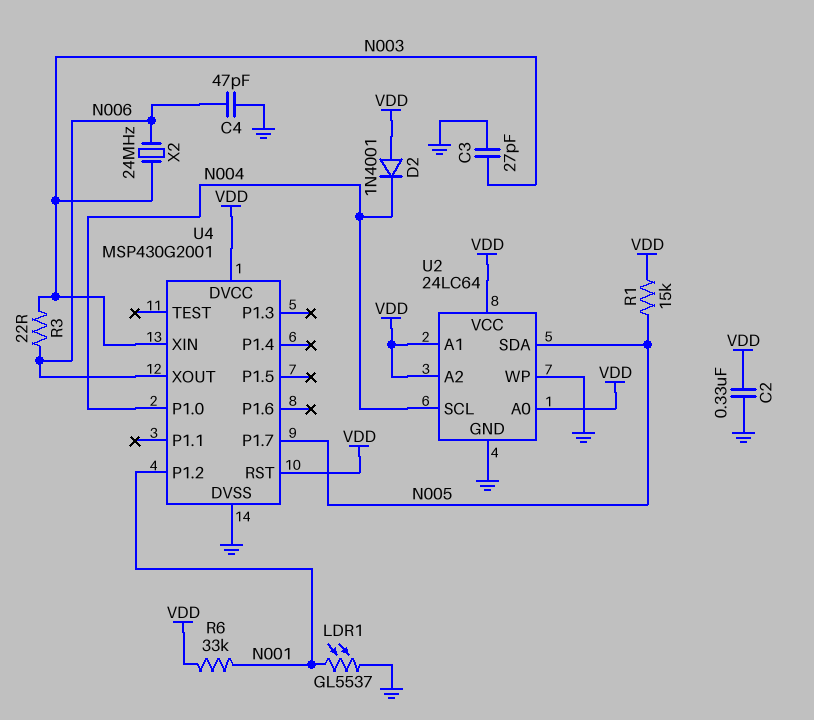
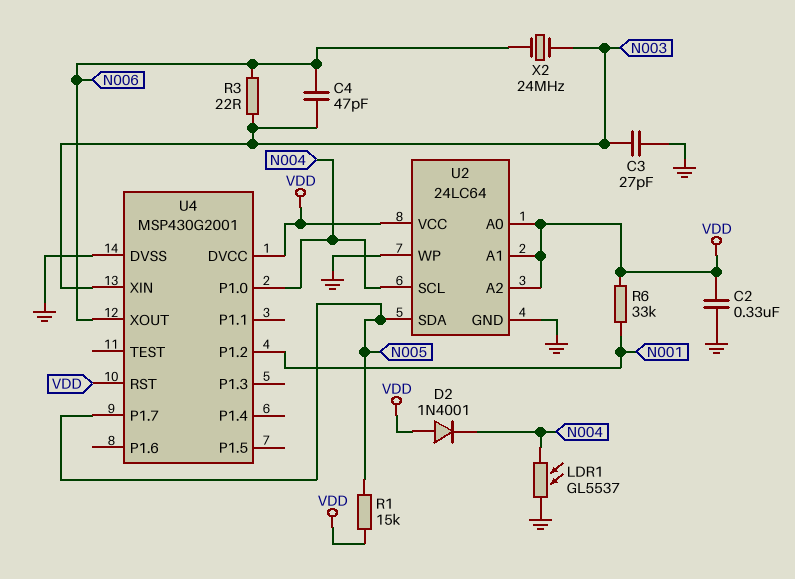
C4: 47pF (GND, N006) -> 47pF (N003, N006)
LDR1: GL5537 (GND, N001) -> GL5537 (GND, N004)

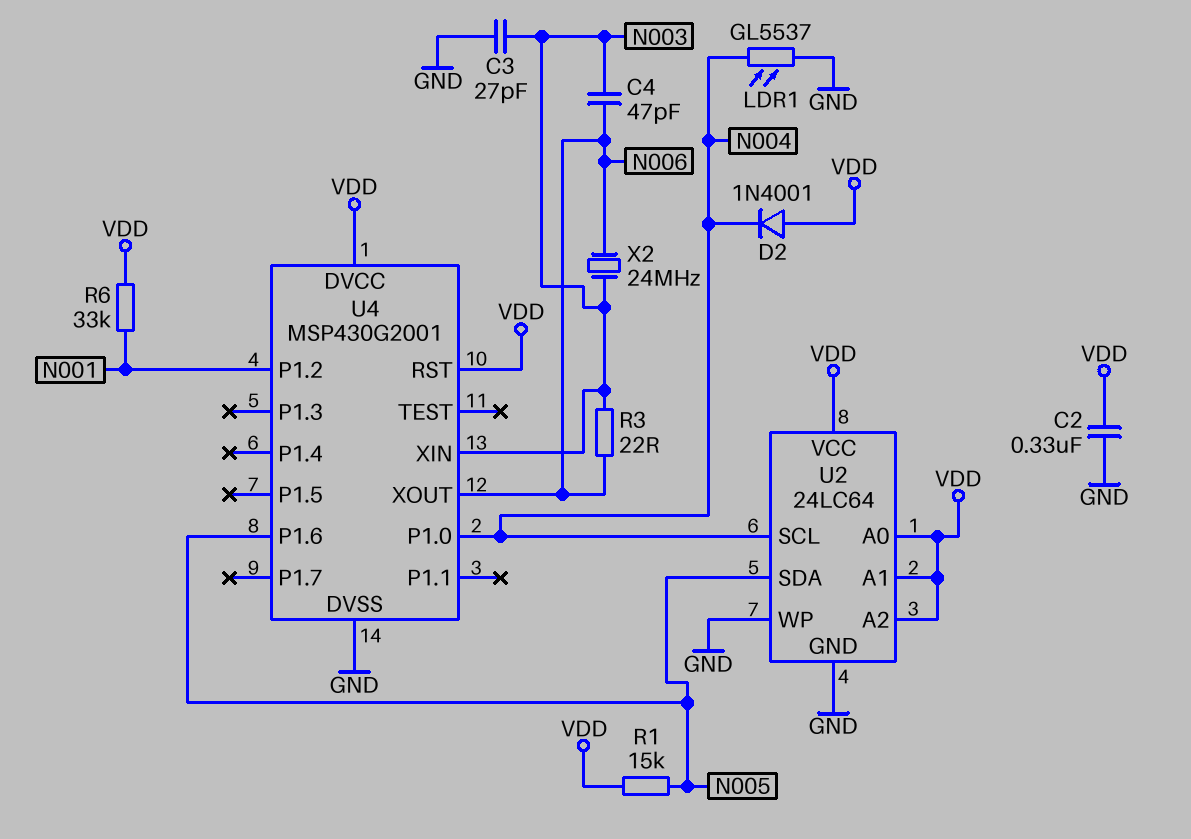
U4 pin P1.6: none -> N005
U4 pin P1.7: N005 -> none

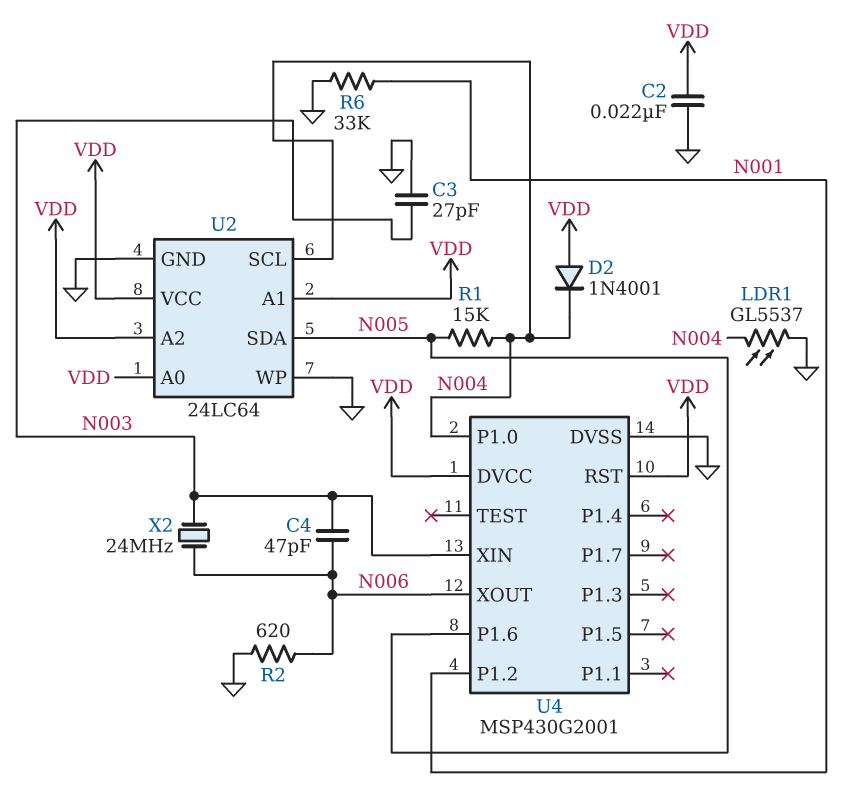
C2: 330nF (GND, VDD) -> 22nF (GND, VDD)
R1: 15k (N005, VDD) -> 15k (N004, N005)
R2: none -> 620 (GND, N006)
R3: 22 (N003, N006) -> none
R6: 33k (N001, VDD) -> 33k (GND, N001)

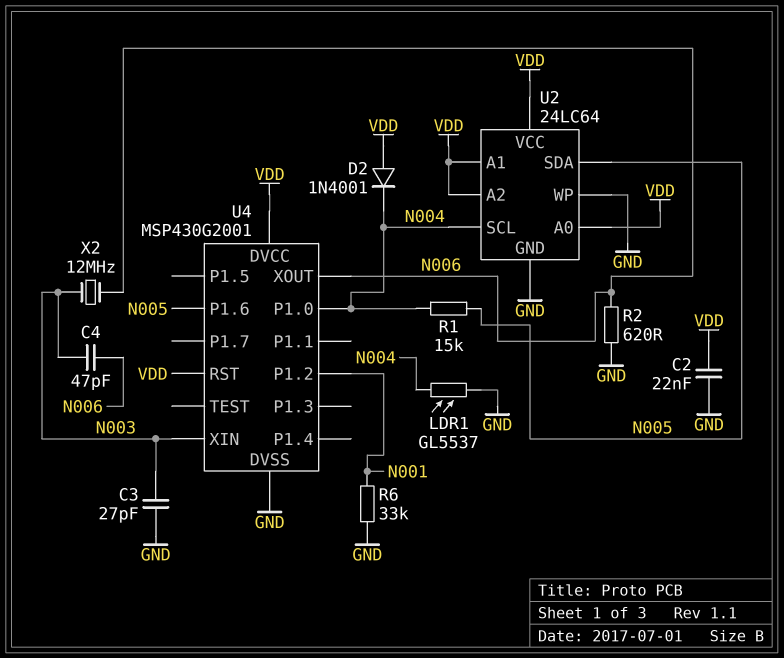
X2: 24MHz (N003, N006) -> 12MHz (N003, N006)

